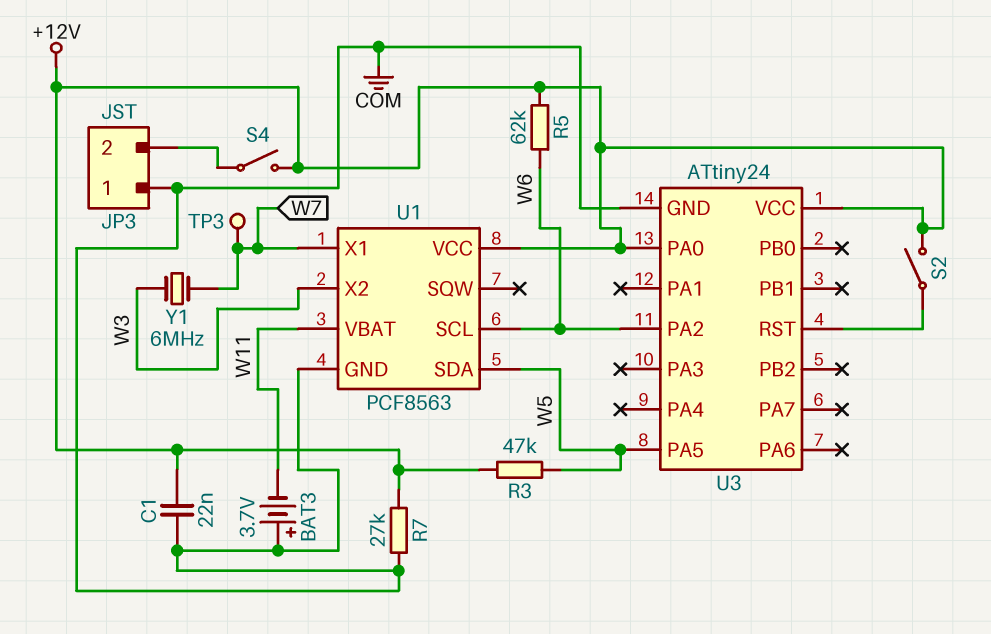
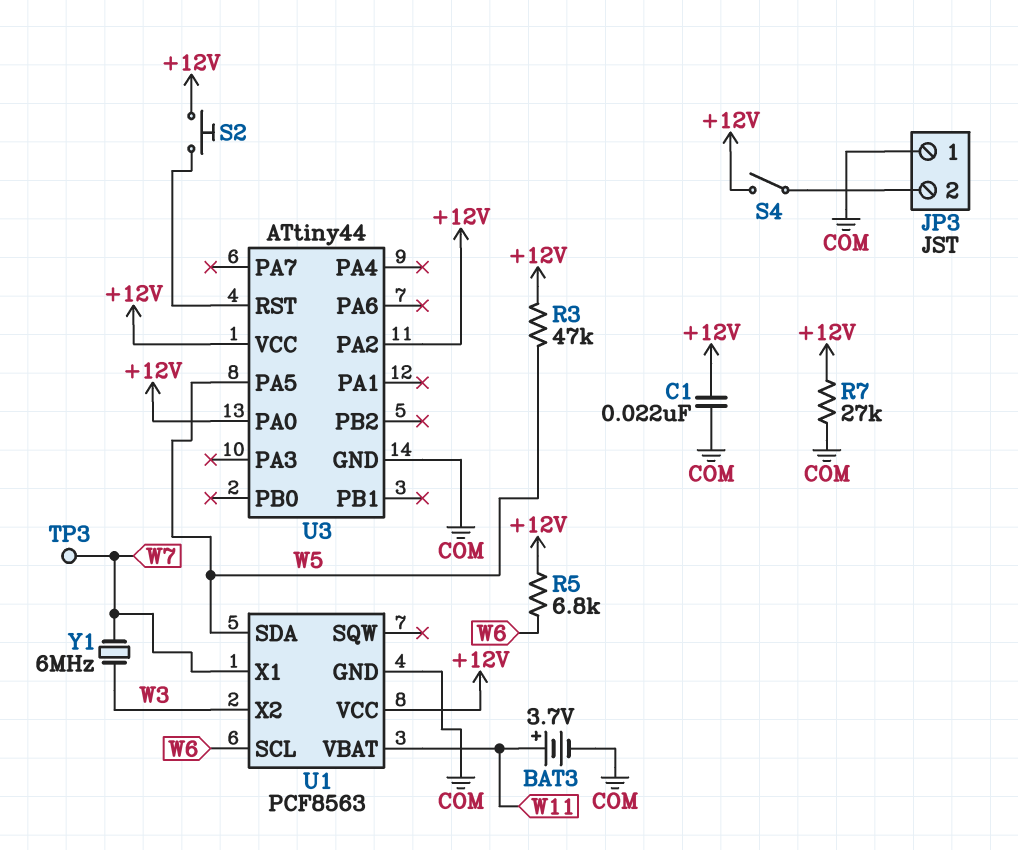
BAT3: 3.7V (plus COM, minus W11) -> 3.7V (plus W11, minus COM)
R5: 62k (+12V, W6) -> 6.8k (+12V, W6)
S2: switch (+12V, U3/RST) -> button (+12V, U3/RST)
U3: ATtiny24 -> ATtiny44
U3 pin PA2: W6 -> +12V

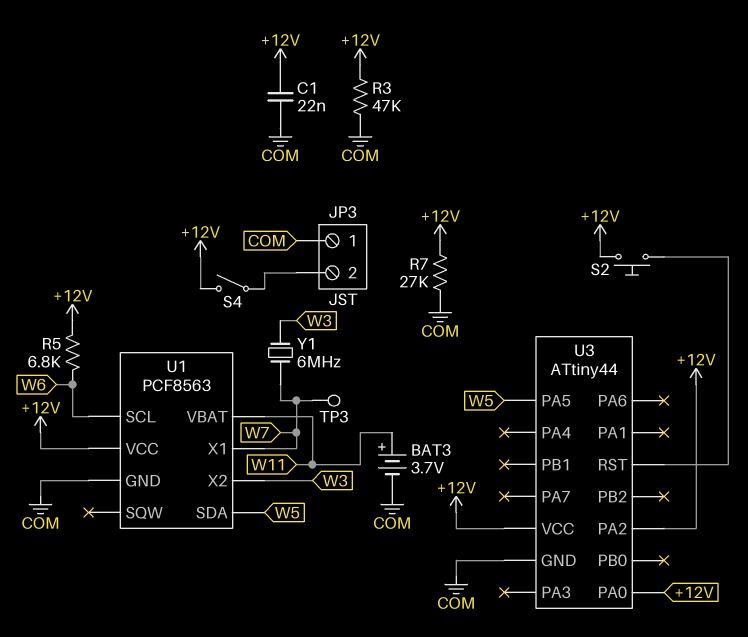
R3: 47k (+12V, W5) -> 47k (+12V, COM)

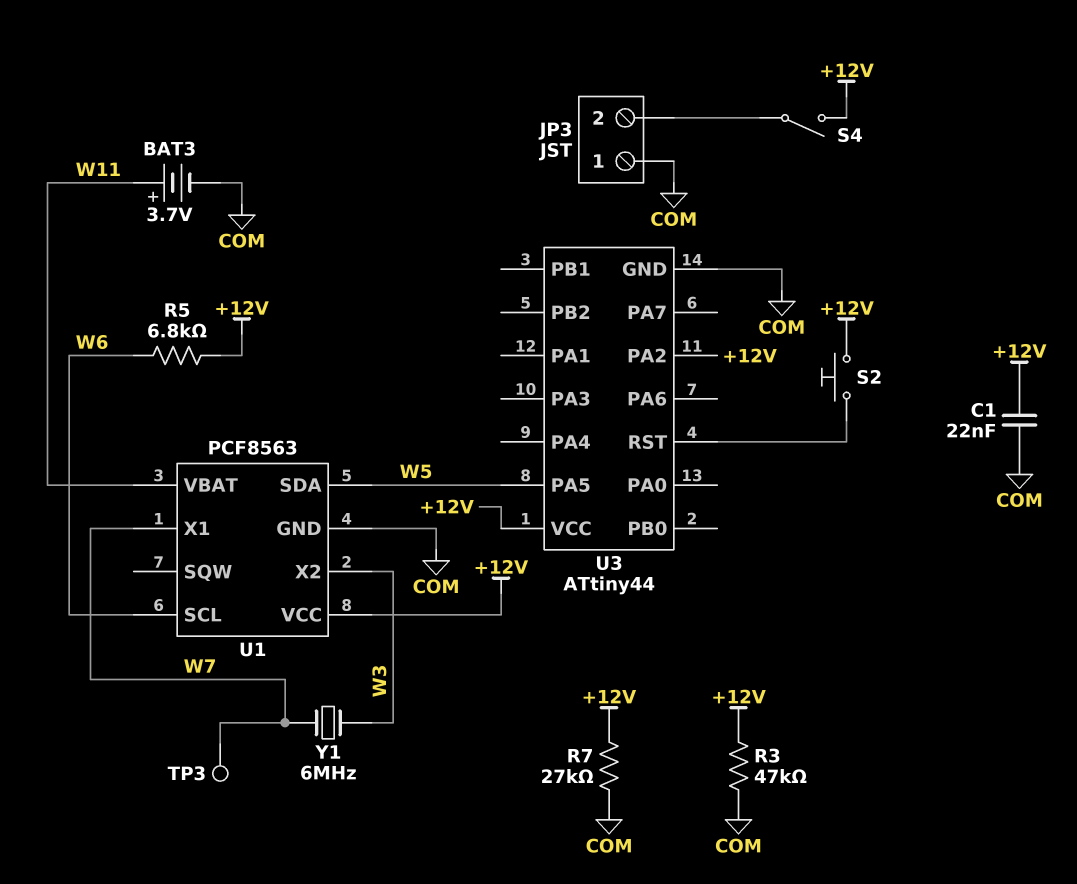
U3 pin PA0: +12V -> none

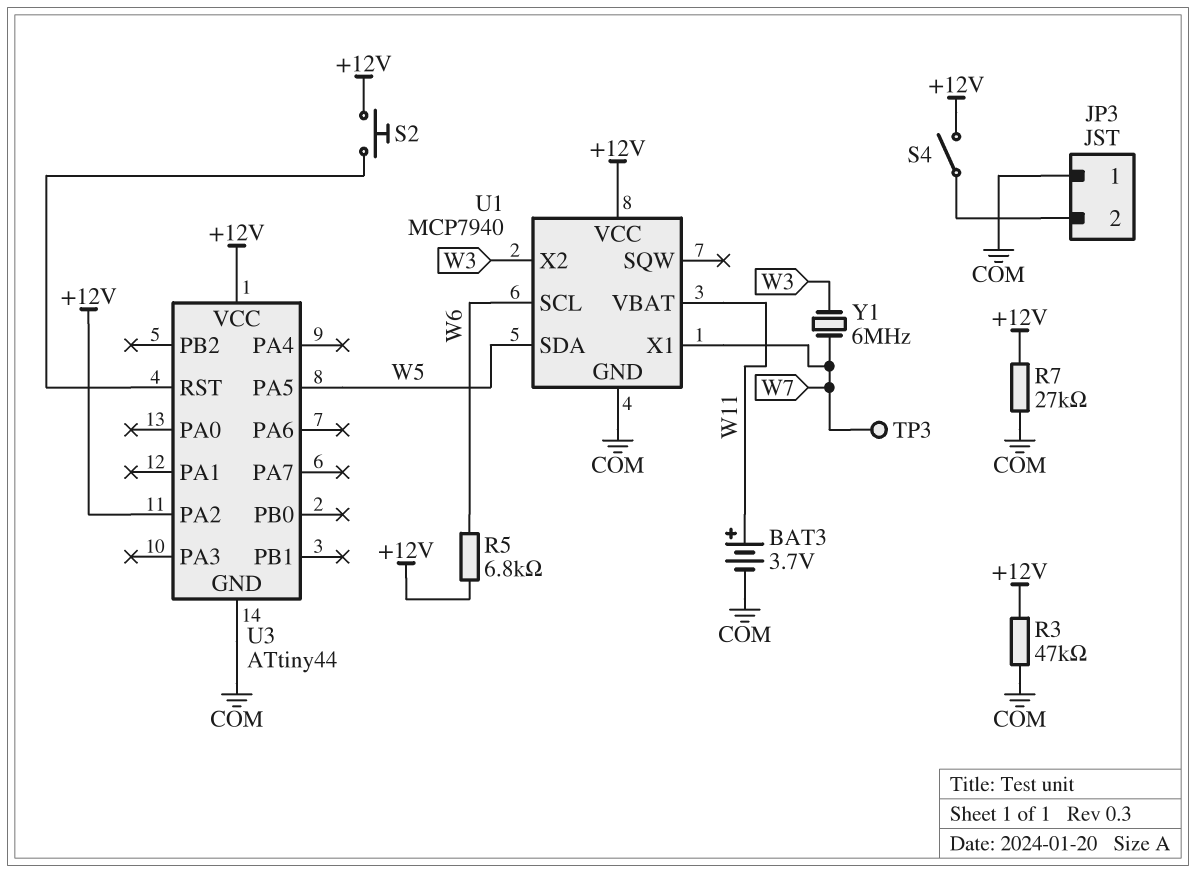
C1: 22nF (+12V, COM) -> none
U1: PCF8563 -> MCP7940

